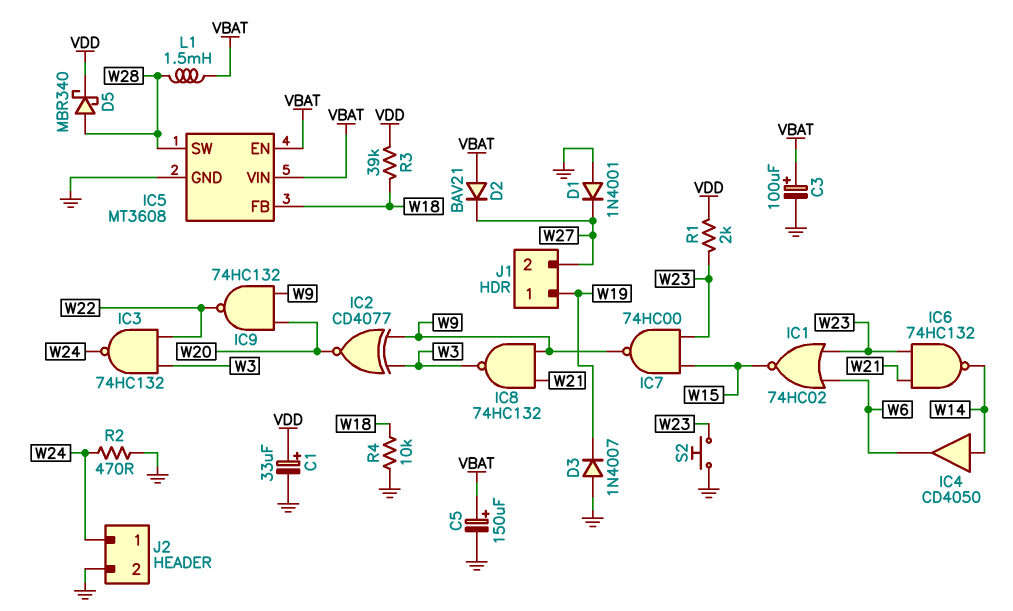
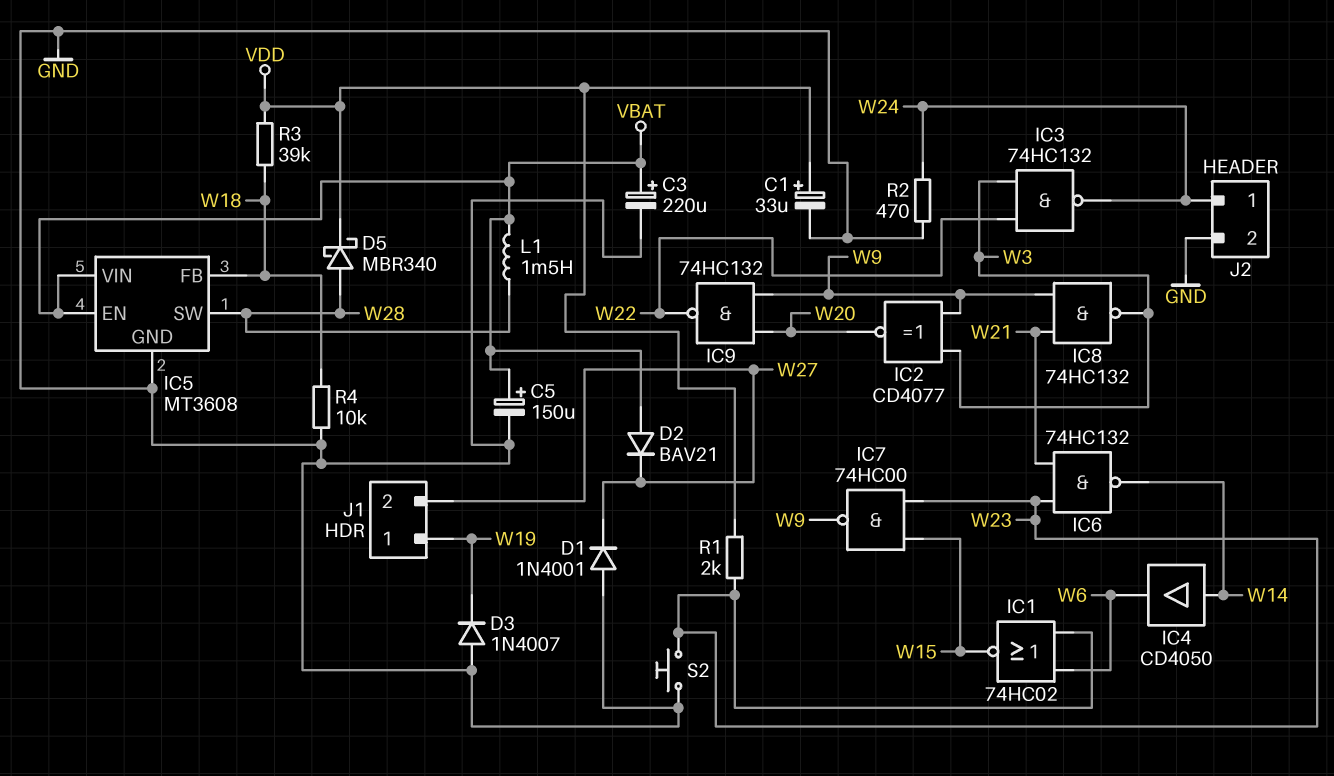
C3: 100uF (plus VBAT, minus GND) -> 220uF (plus VBAT, minus GND)

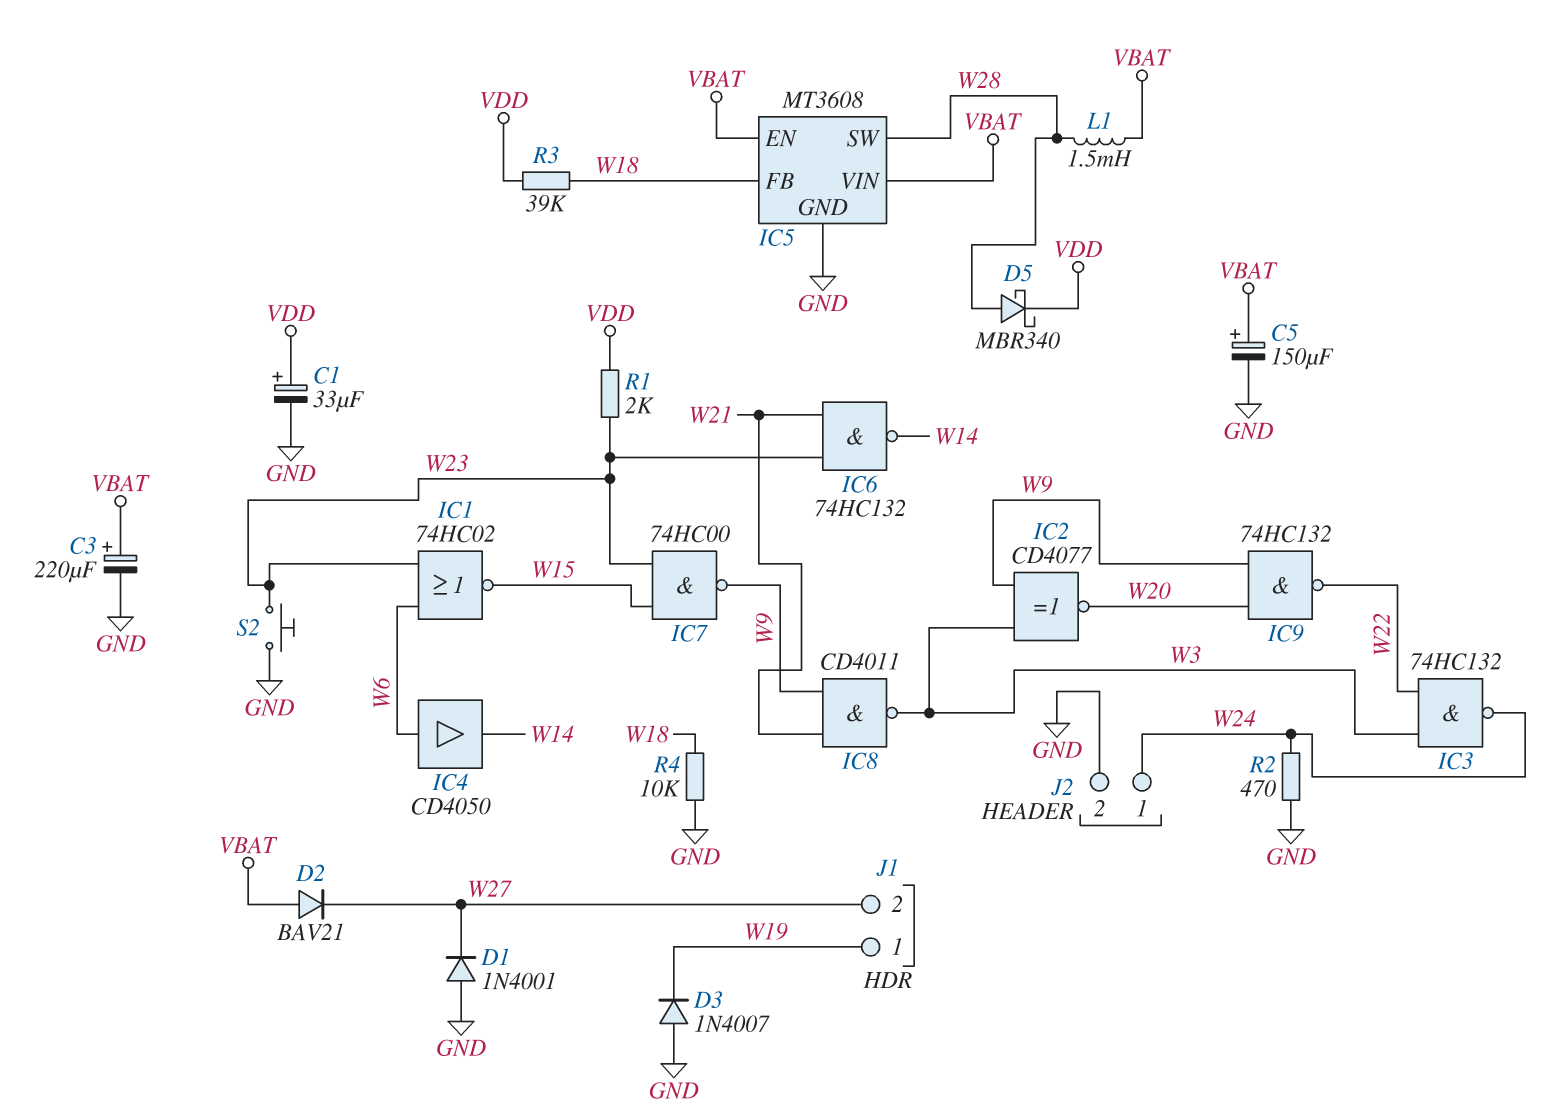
IC4: buffer CD4050 (in W14, out W6) -> buffer CD4050 (in W6, out W14)
IC8: NAND 74HC132 (in W9, in W21, out W3) -> NAND CD4011 (in W9, in W21, out W3)

